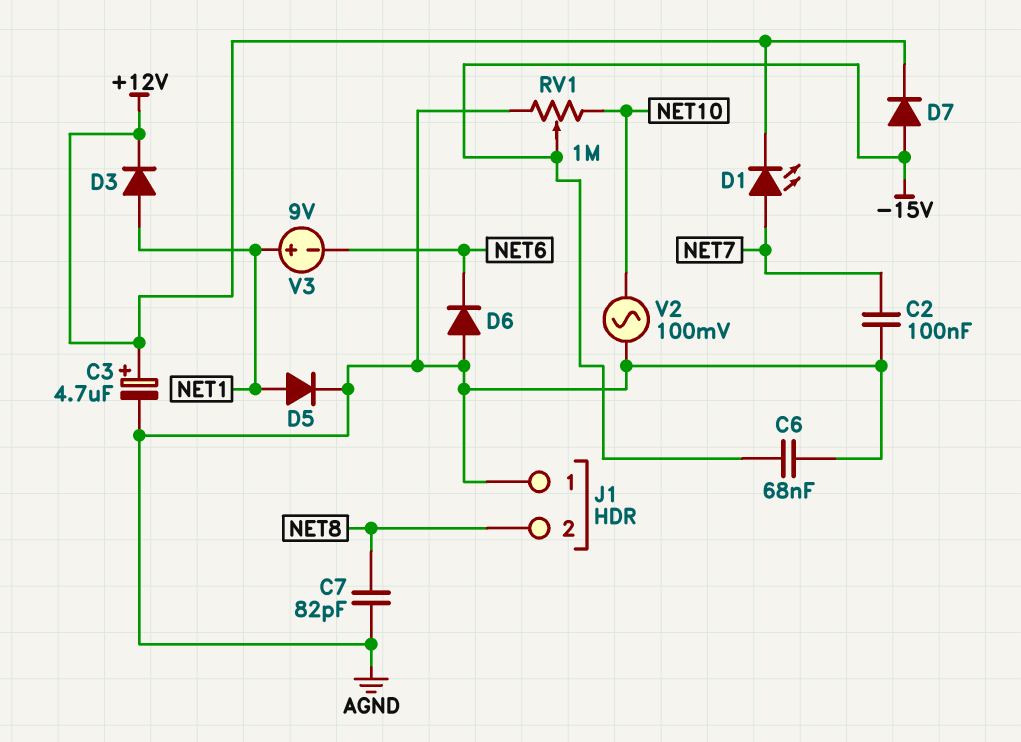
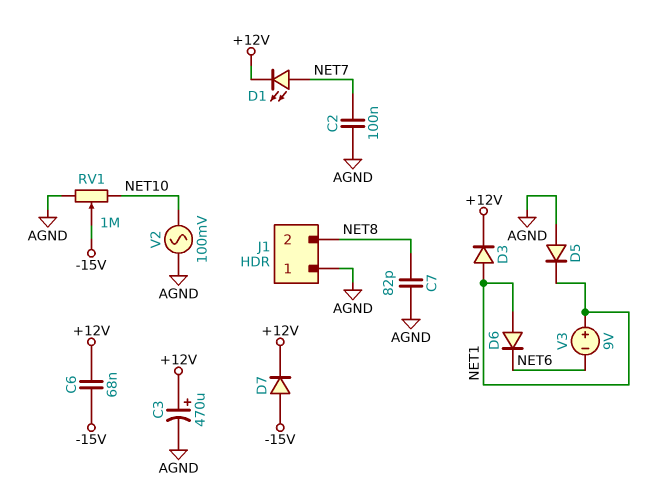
C3: 4.7uF (plus +12V, minus AGND) -> 470uF (plus +12V, minus AGND)
C6: 68nF (-15V, AGND) -> 68nF (+12V, -15V)
D5: diode (A NET1, K AGND) -> diode (A AGND, K NET1)
D6: diode (A AGND, K NET6) -> diode (A NET1, K NET6)

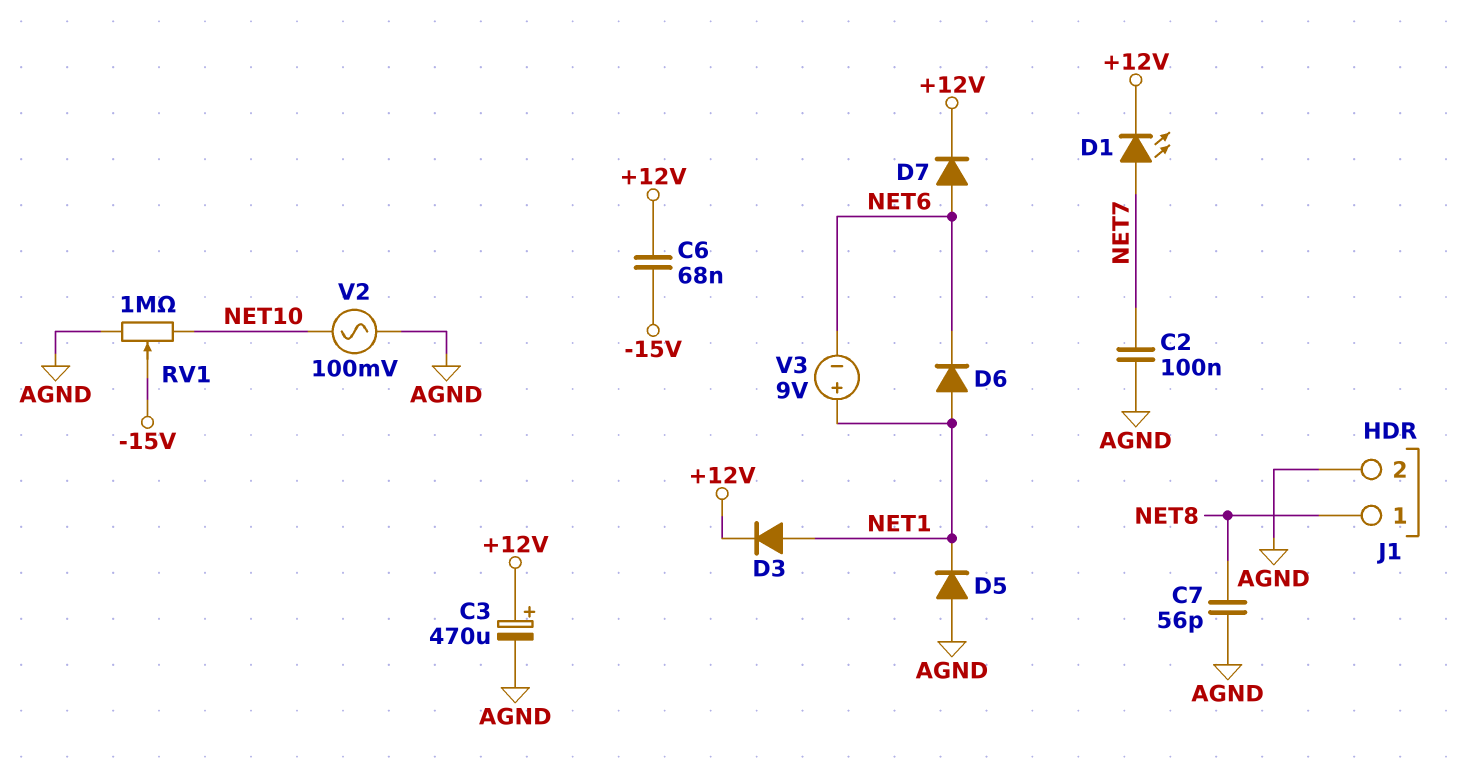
C7: 82pF (AGND, NET8) -> 56pF (AGND, NET8)
D7: diode (A -15V, K +12V) -> diode (A NET6, K +12V)
J1 pin 1: AGND -> NET8
J1 pin 2: NET8 -> AGND

